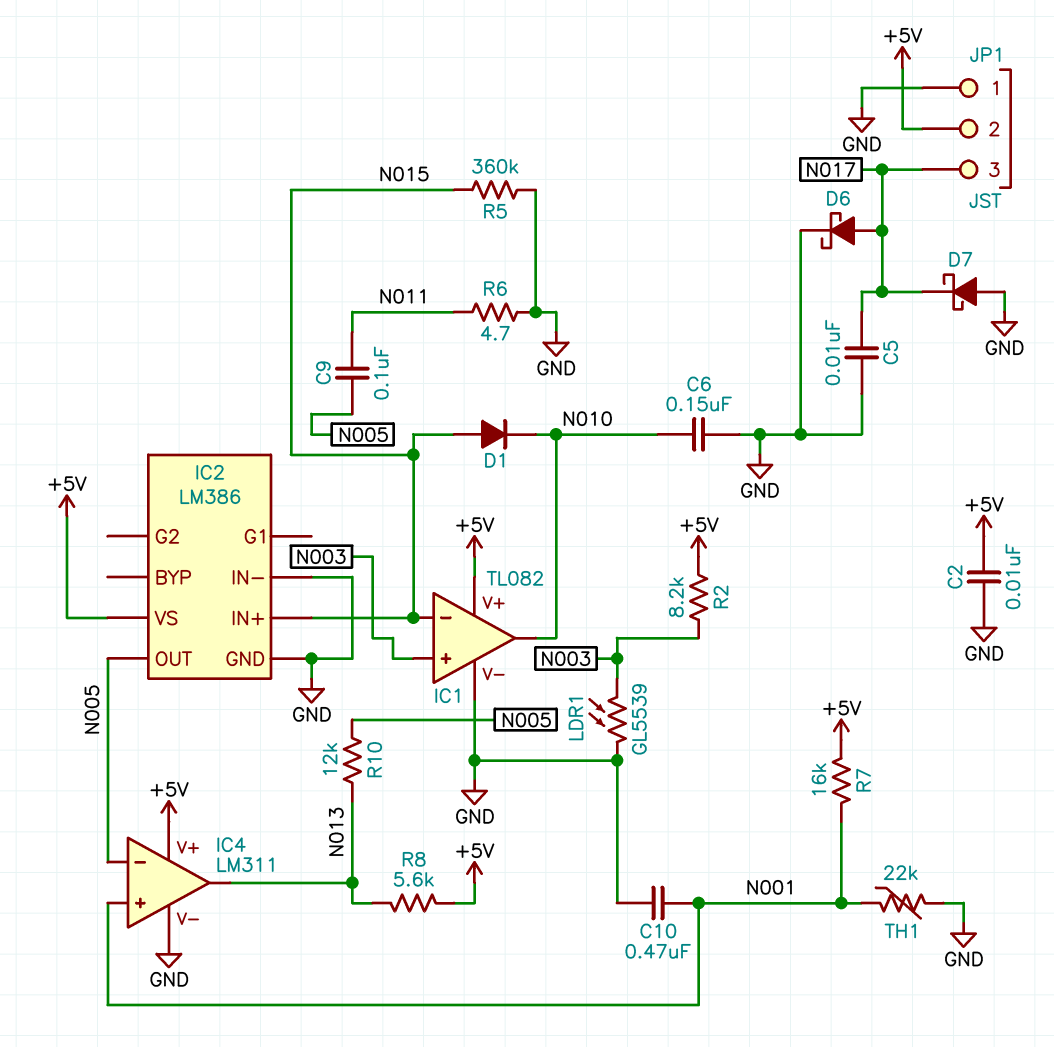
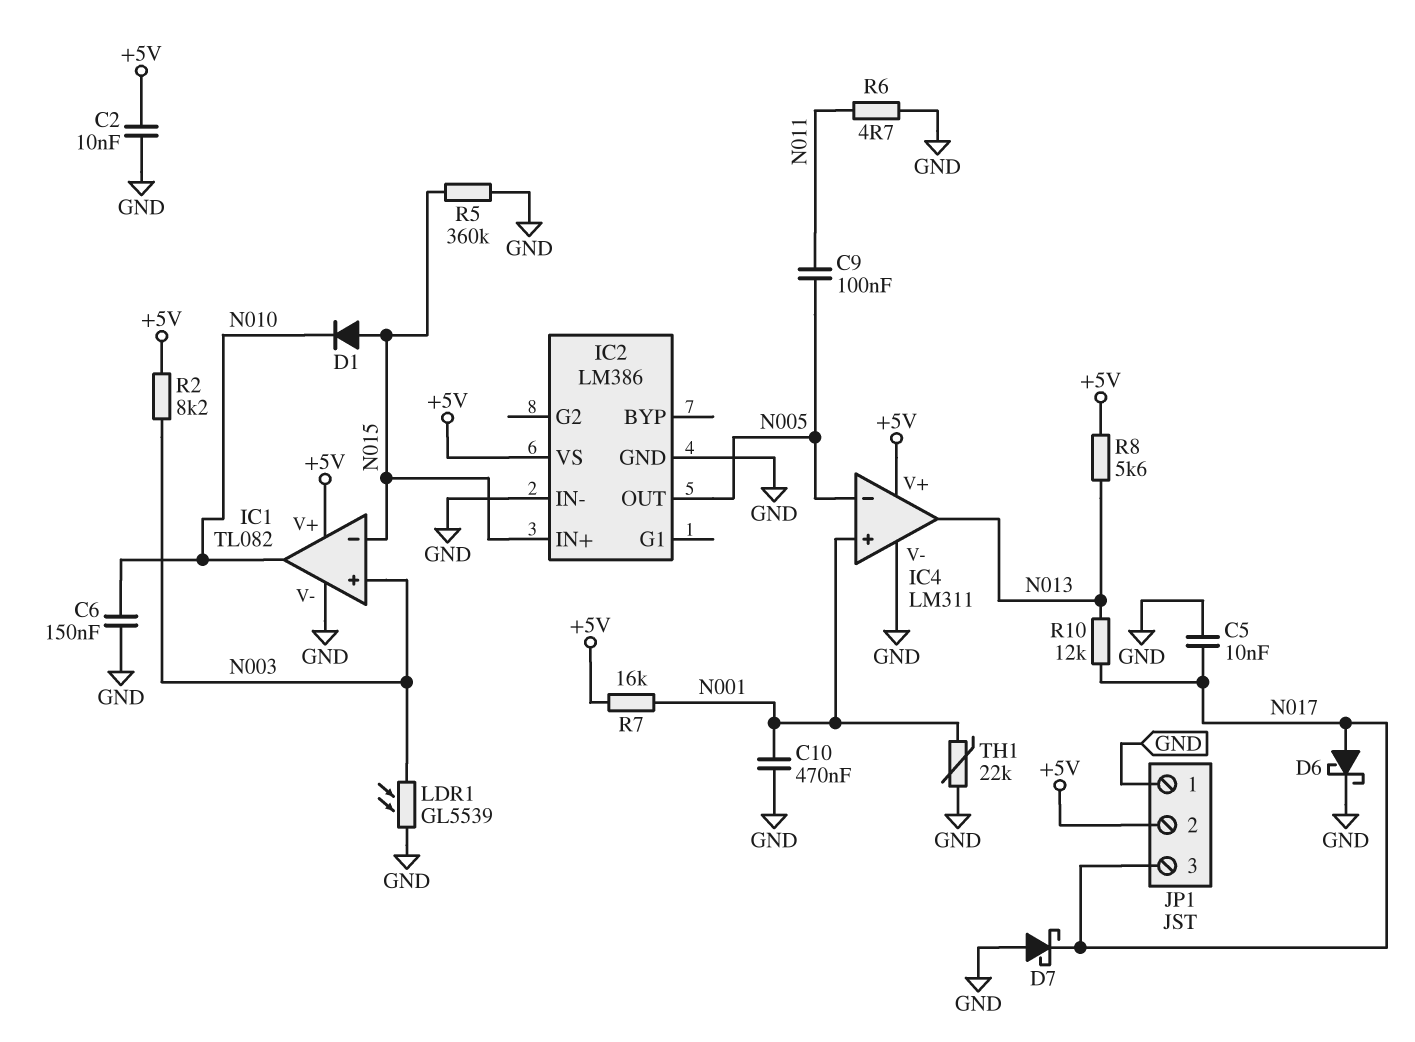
R10: 12k (N005, N013) -> 12k (N013, N017)

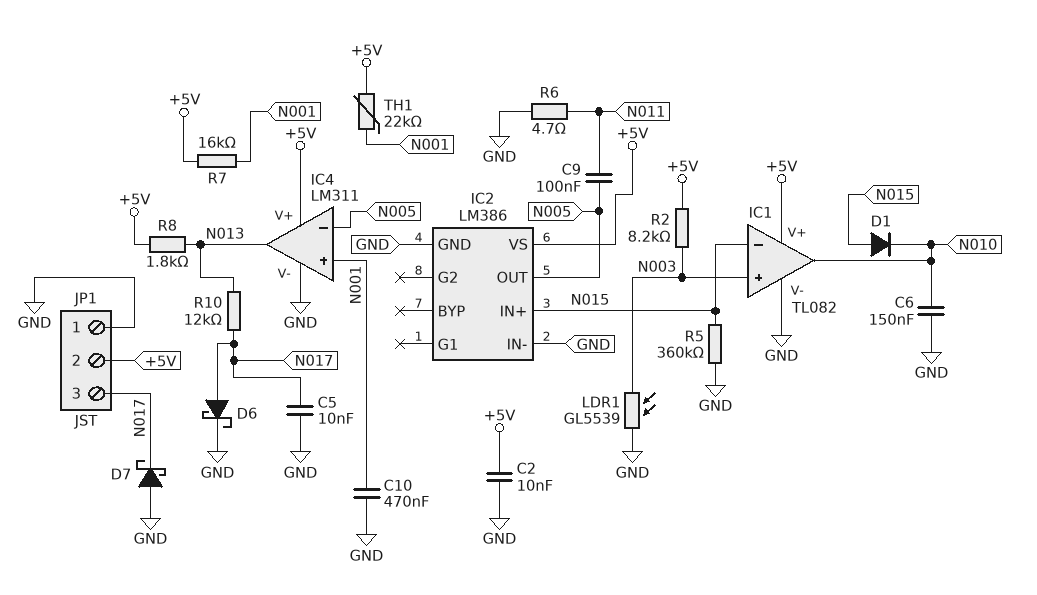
R8: 5.6k (+5V, N013) -> 1.8k (+5V, N013)
TH1: 22k (GND, N001) -> 22k (+5V, N001)

